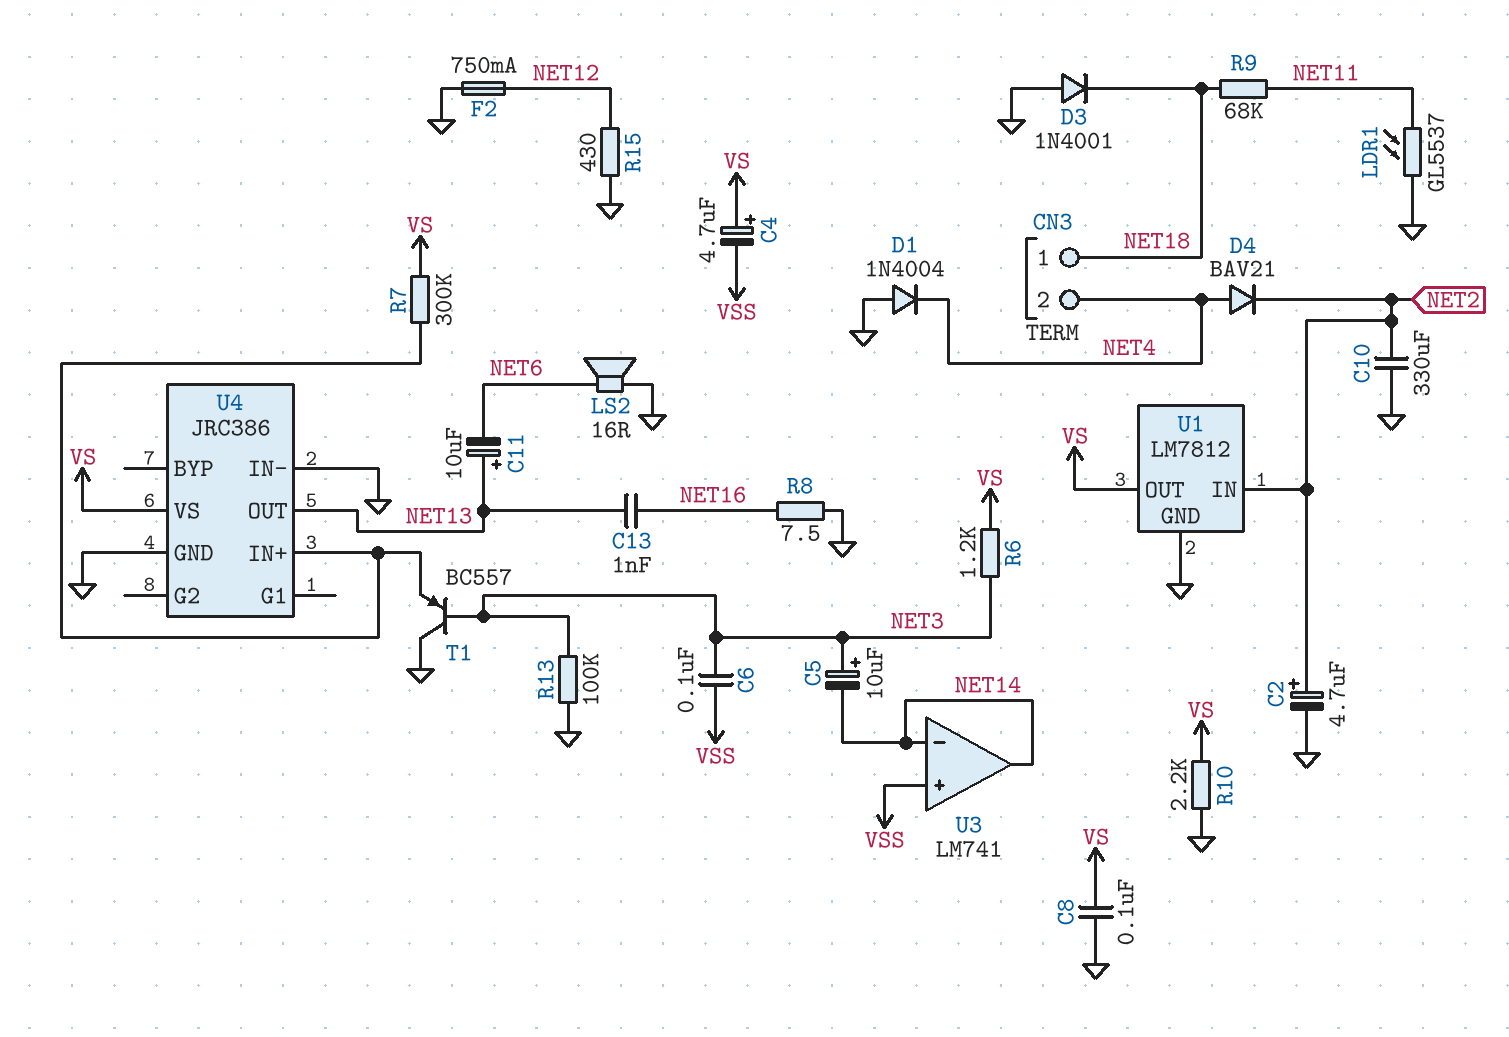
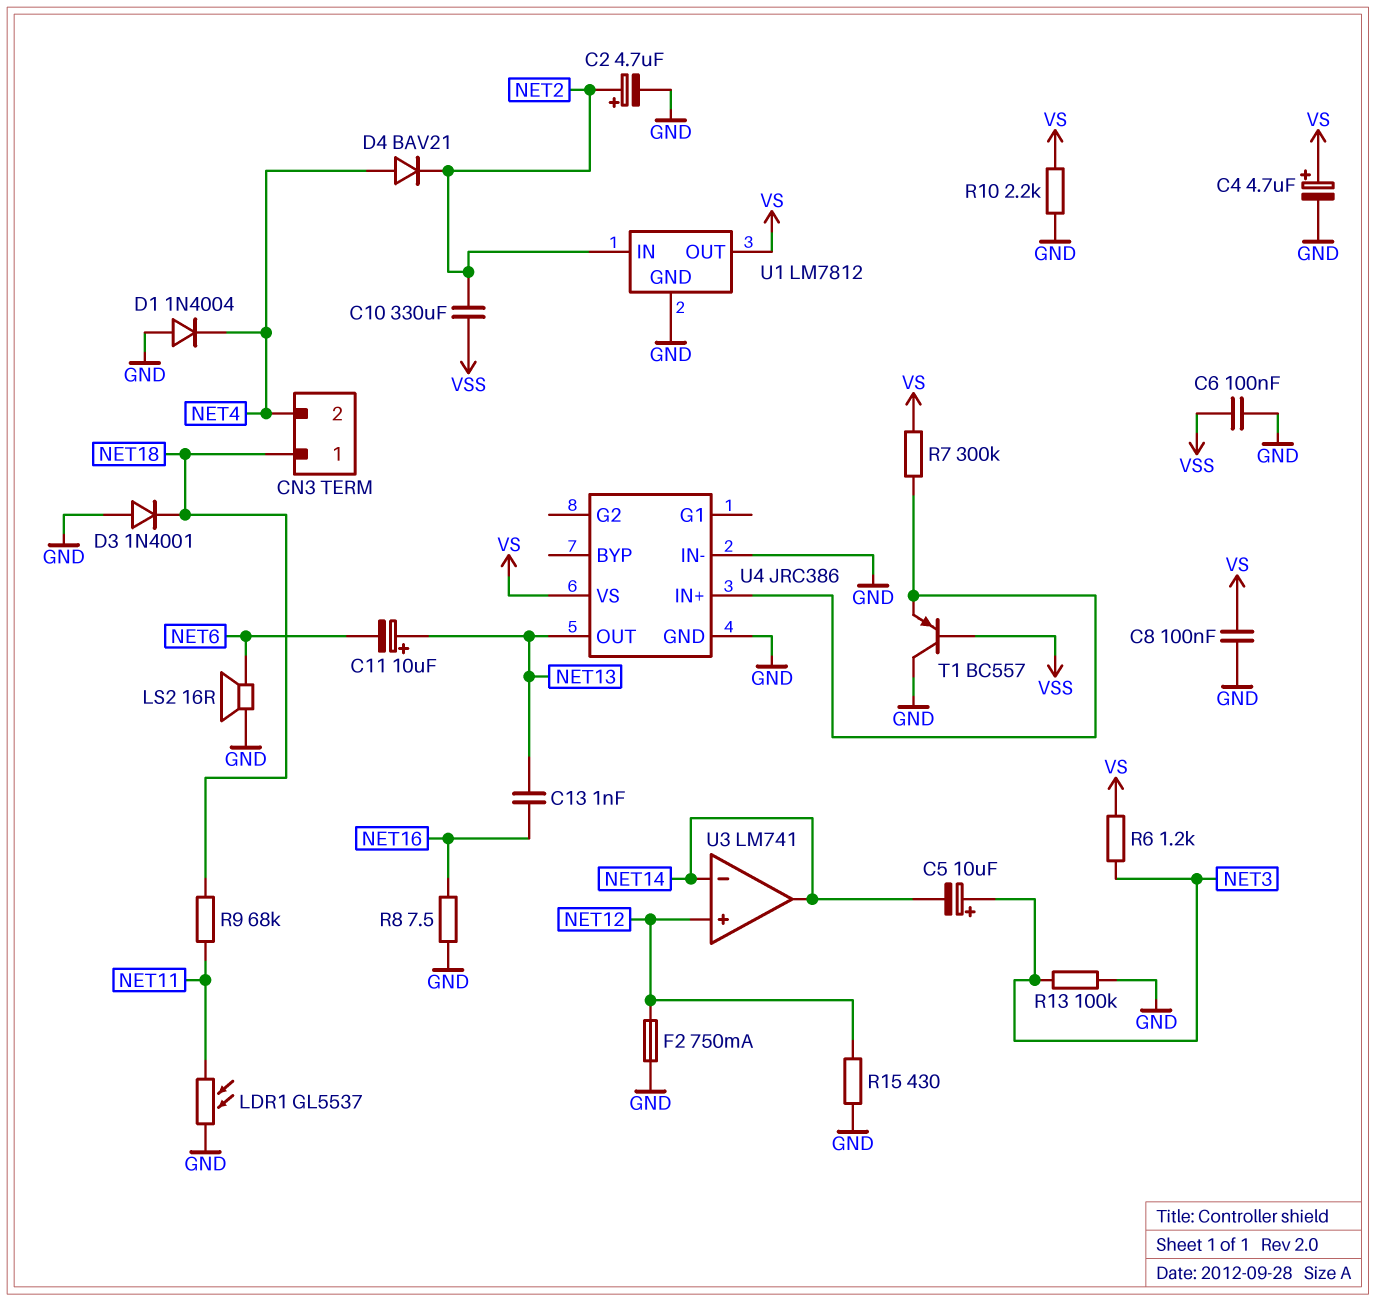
C4: 4.7uF (plus VS, minus VSS) -> 4.7uF (plus VS, minus GND)
C6: 100nF (NET3, VSS) -> 100nF (GND, VSS)
C10: 330uF (GND, NET2) -> 330uF (NET2, VSS)
T1: PNP BC557 (B NET3, C GND, E U4/IN+) -> PNP BC557 (B VSS, C GND, E U4/IN+)
U3 pin in+: VSS -> NET12

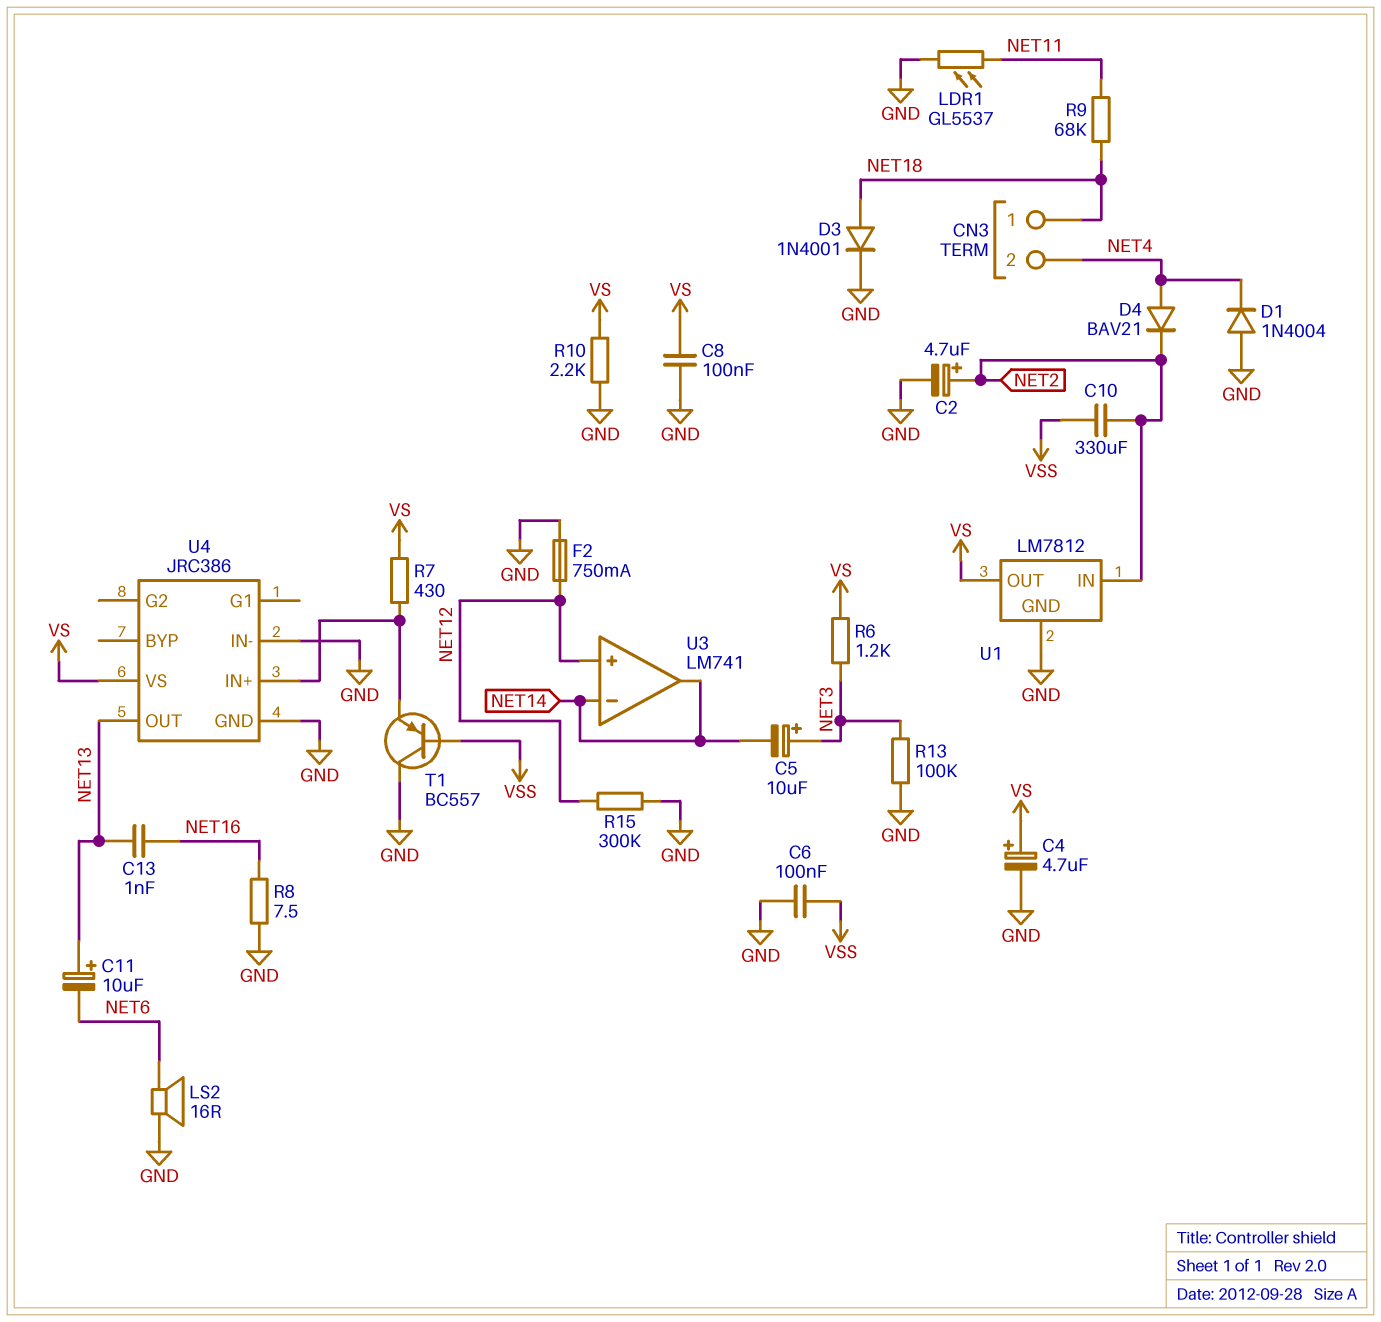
D3: diode 1N4001 (A GND, K NET18) -> diode 1N4001 (A NET18, K GND)
R7: 300k (U4/IN+, VS) -> 430 (U4/IN+, VS)
R15: 430 (GND, NET12) -> 300k (GND, NET12)

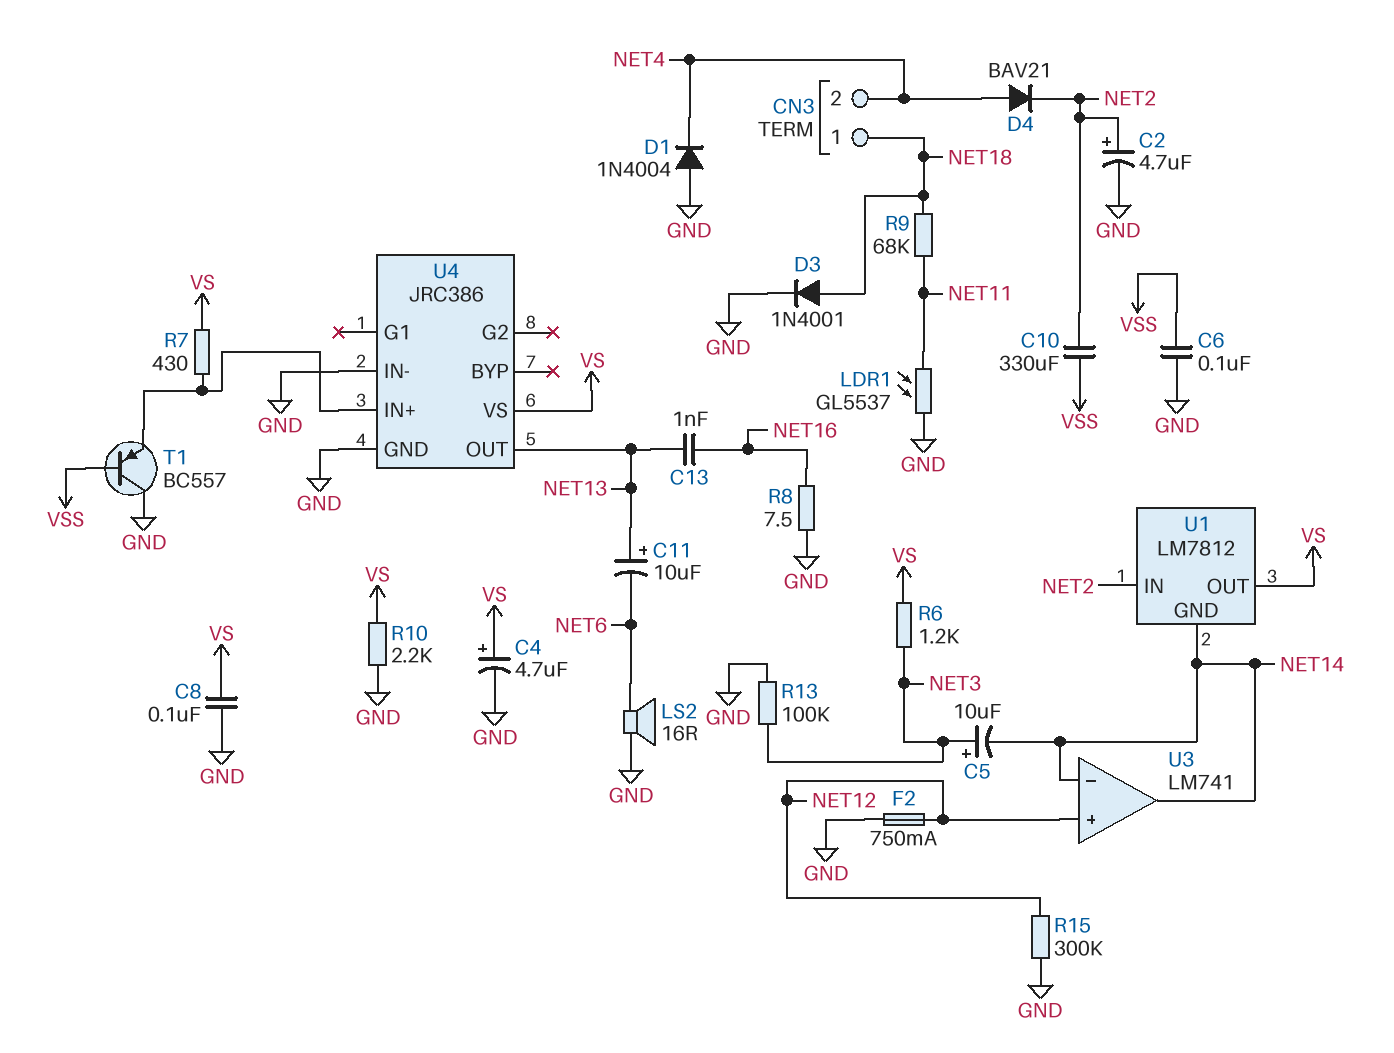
U1 pin GND: GND -> NET14

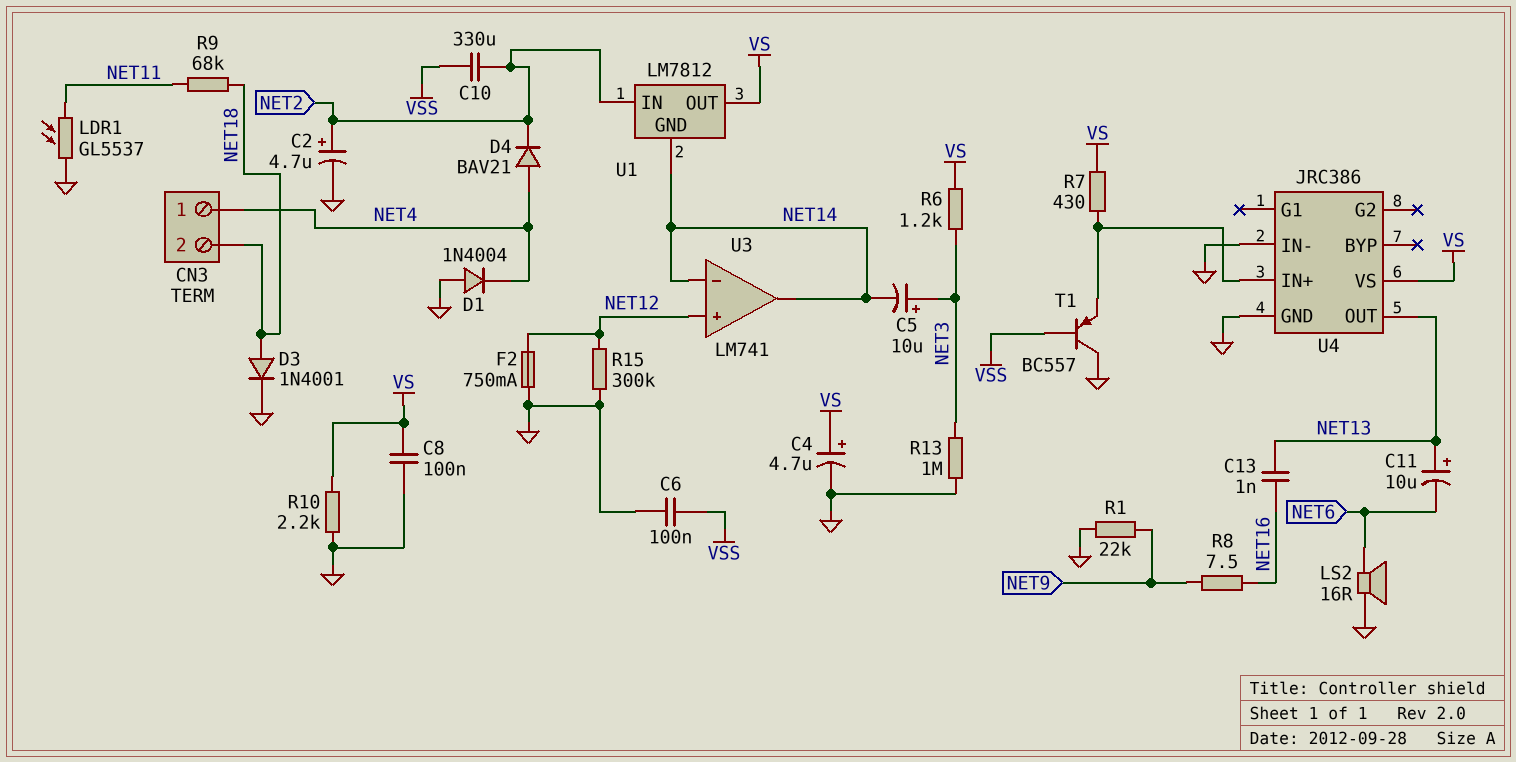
CN3 pin 1: NET18 -> NET4
CN3 pin 2: NET4 -> NET18
R1: none -> 22k (GND, NET9)
R8: 7.5 (GND, NET16) -> 7.5 (NET9, NET16)
R13: 100k (GND, NET3) -> 1M (GND, NET3)

